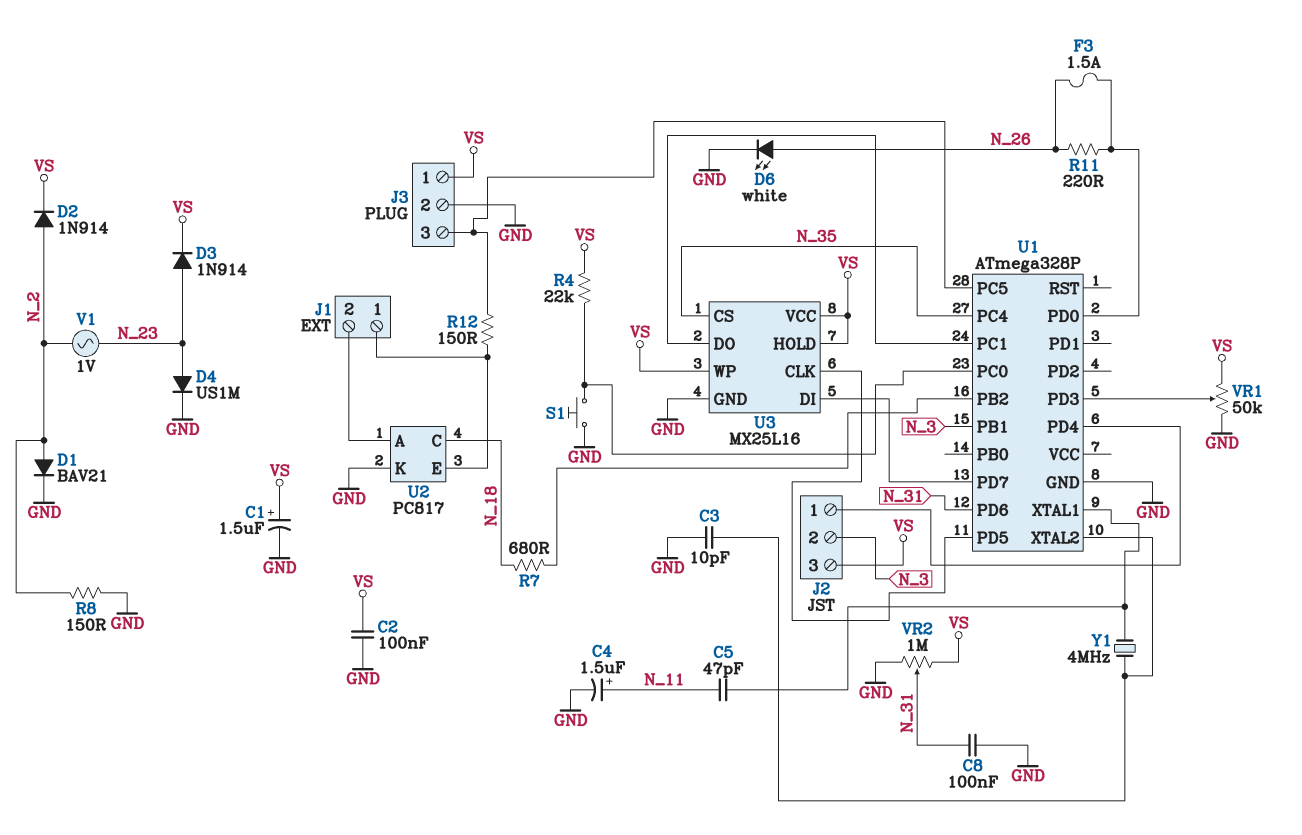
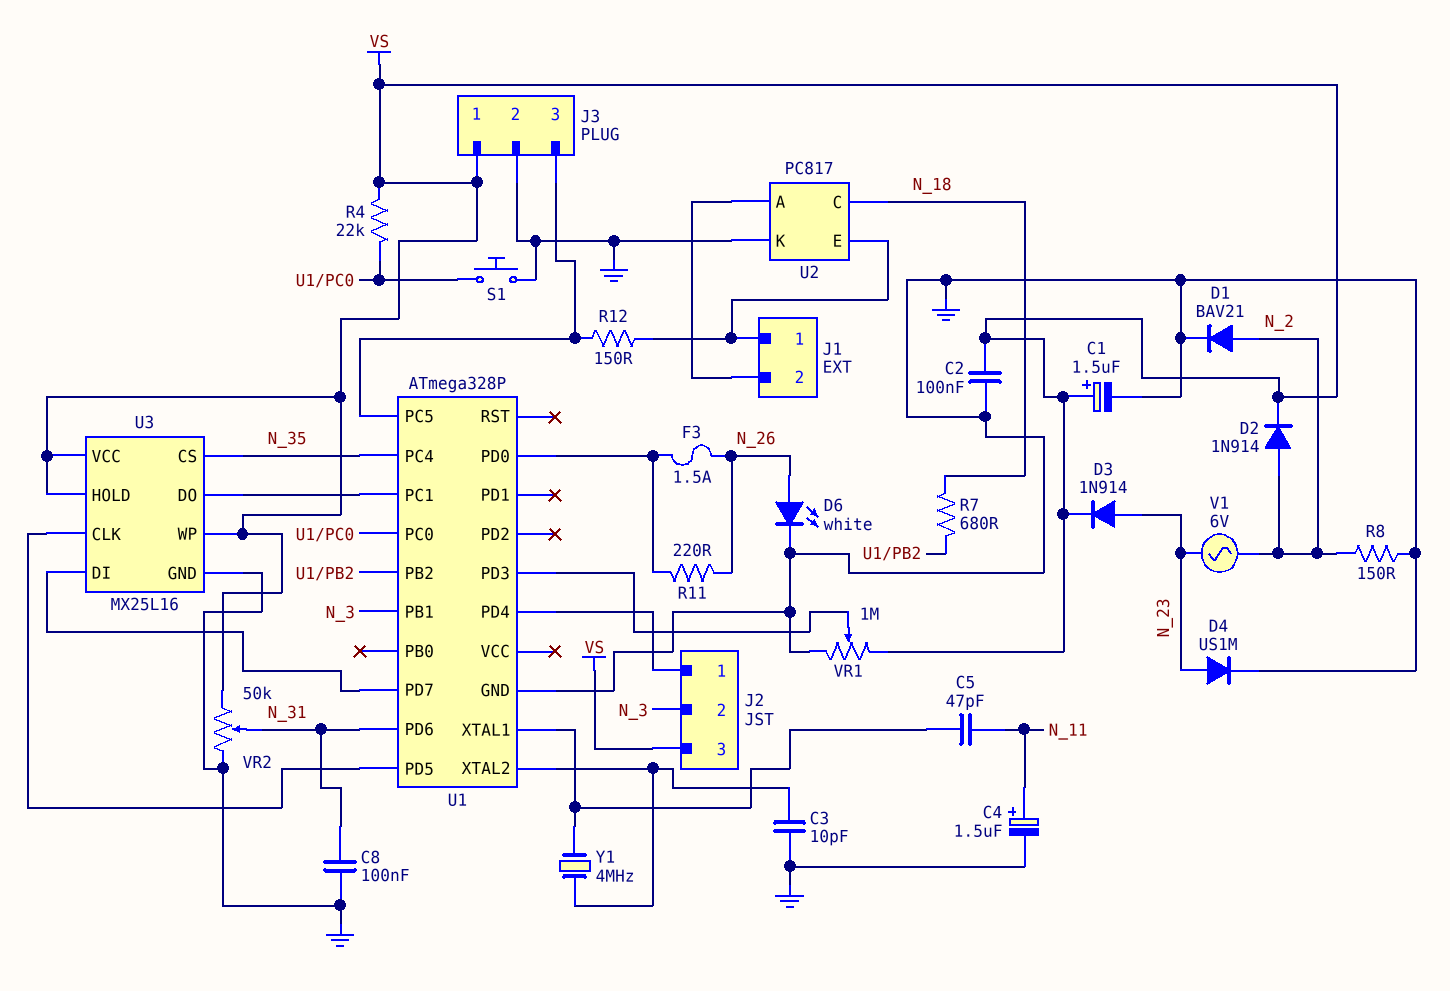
V1: AC 1V (N_2, N_23) -> AC 6V (N_2, N_23)
VR1: 50k (GND, VS, wiper U1/PD3) -> 1M (GND, VS, wiper U1/PD3)
VR2: 1M (GND, VS, wiper N_31) -> 50k (GND, VS, wiper N_31)

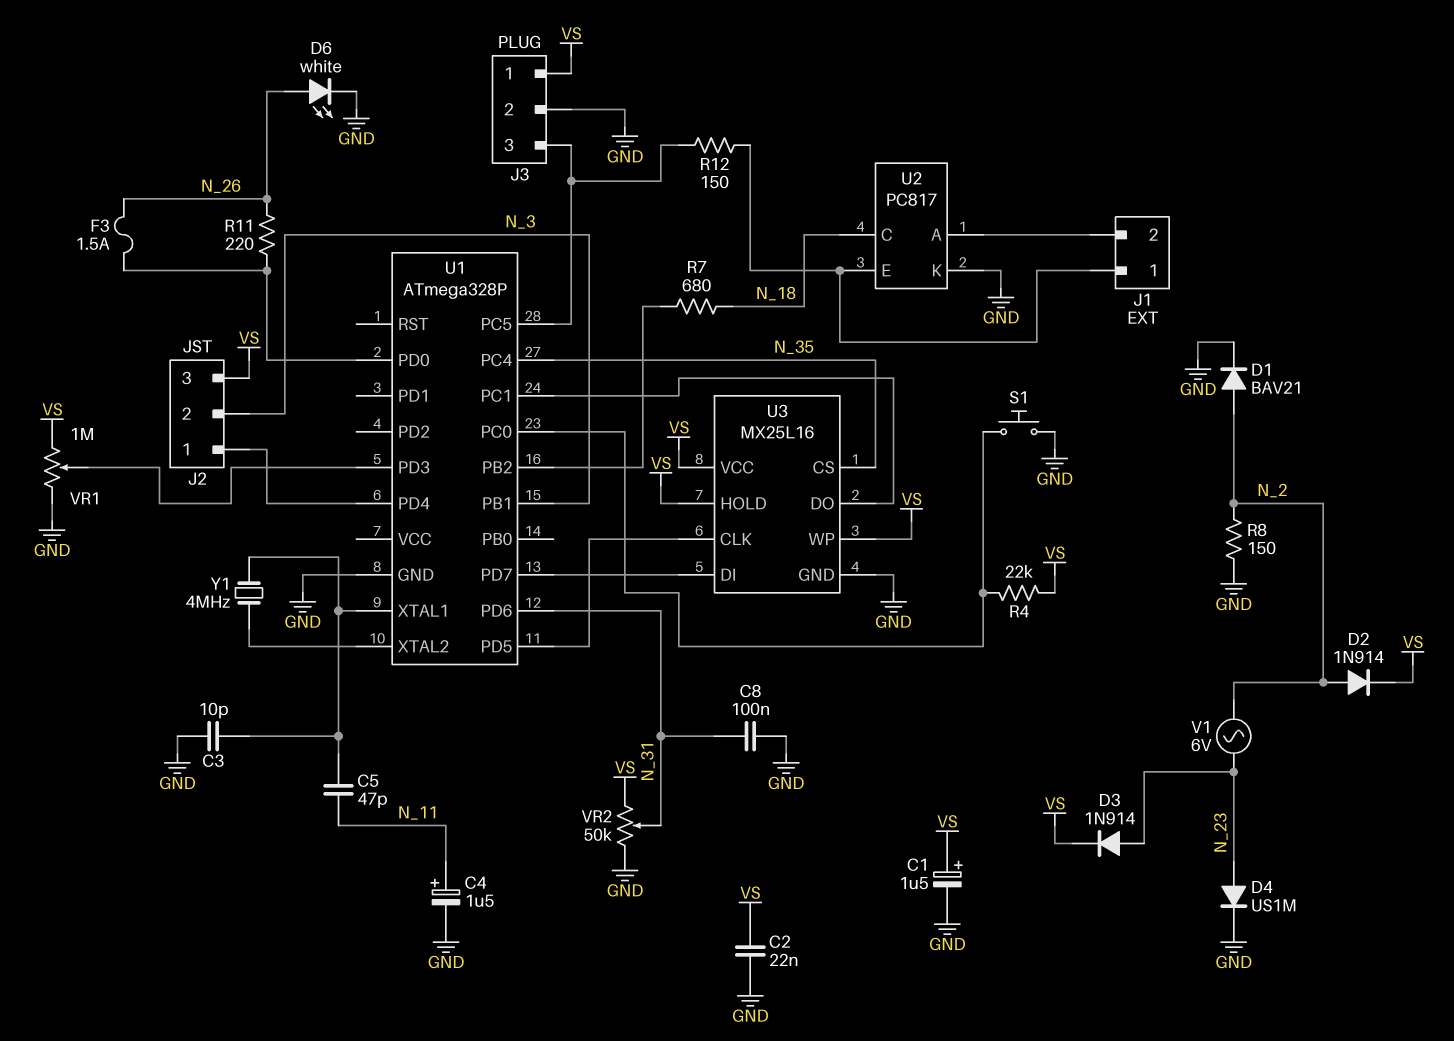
C2: 100nF (GND, VS) -> 22nF (GND, VS)
C3: 10pF (GND, U1/XTAL2) -> 10pF (GND, U1/XTAL1)

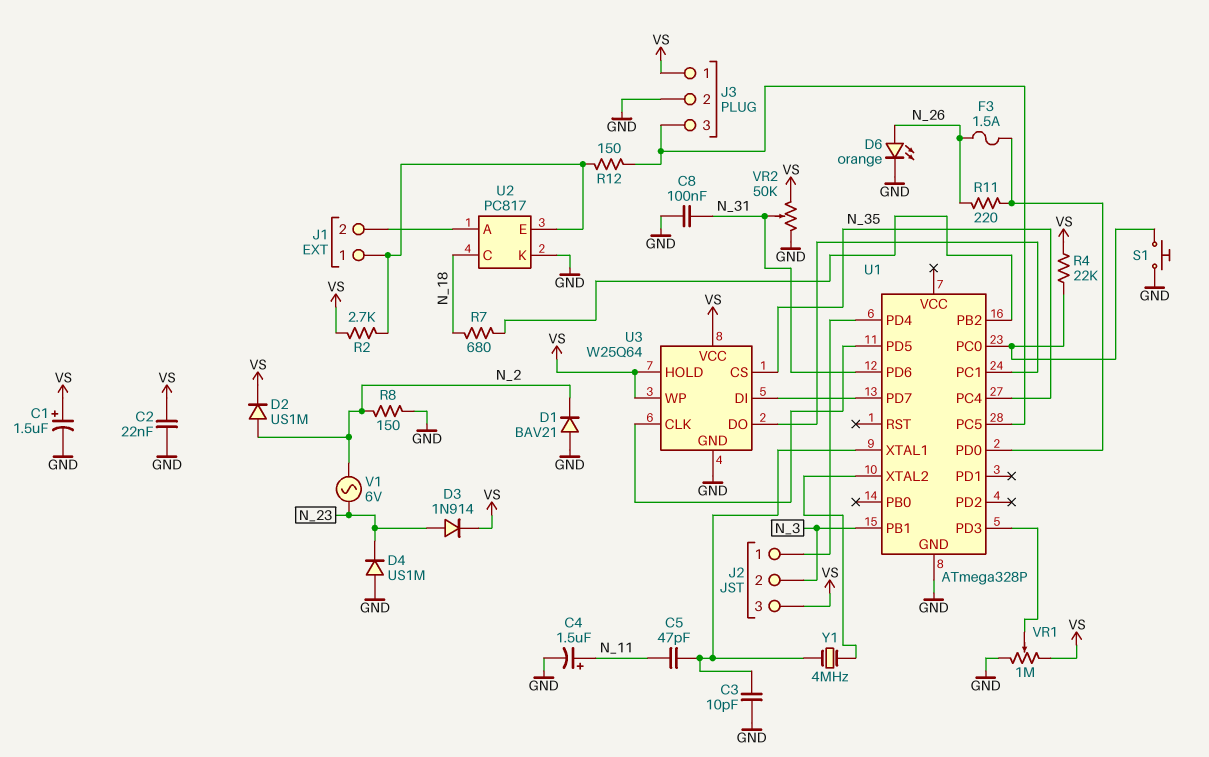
D1: diode BAV21 (A N_2, K GND) -> diode BAV21 (A GND, K N_2)
D2: diode 1N914 (A N_2, K VS) -> diode US1M (A N_2, K VS)
D4: diode US1M (A N_23, K GND) -> diode US1M (A GND, K N_23)
D6: LED white (A N_26, K GND) -> LED orange (A N_26, K GND)
R2: none -> 2.7k (J1/1, VS)
U3: MX25L16 -> W25Q64

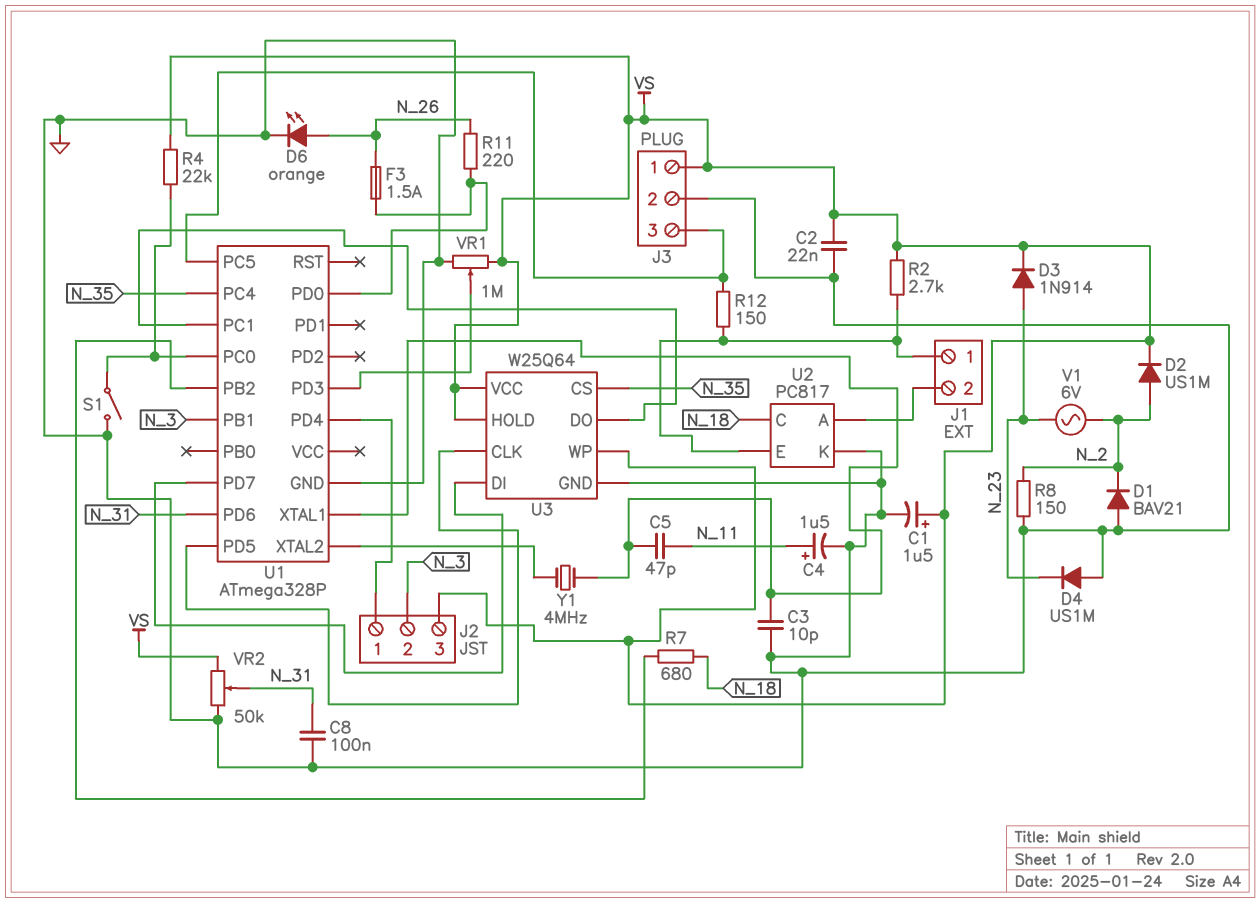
S1: button (GND, U1/PC0) -> switch (GND, U1/PC0)

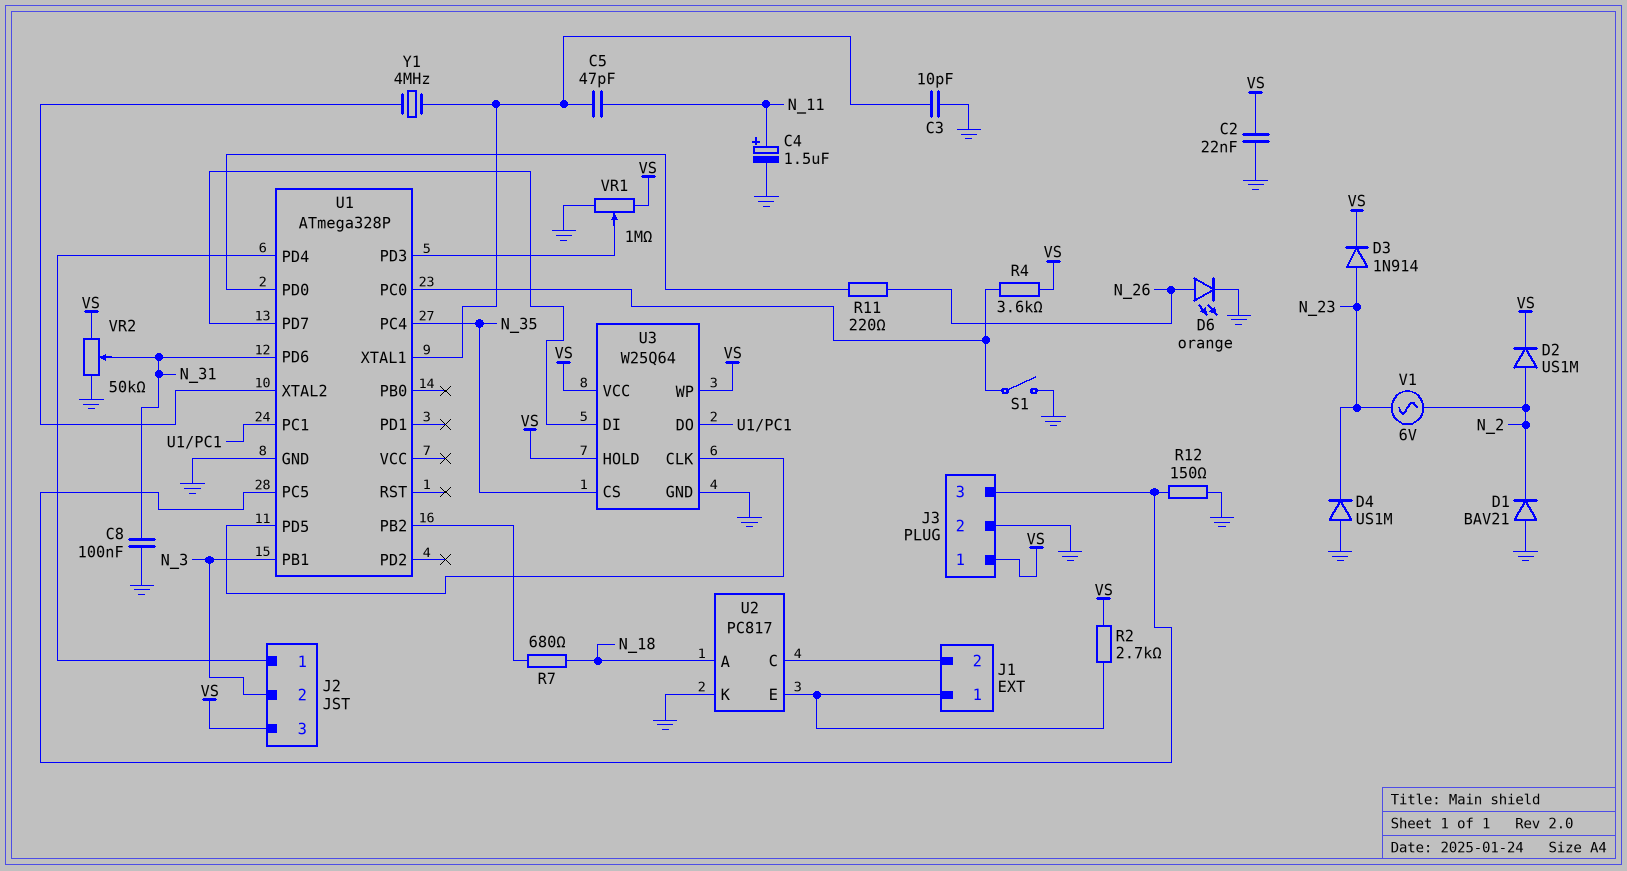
C1: 1.5uF (plus VS, minus GND) -> none
F3: 1.5A (N_26, U1/PD0) -> none
R4: 22k (U1/PC0, VS) -> 3.6k (U1/PC0, VS)
R8: 150 (GND, N_2) -> none
R12: 150 (J1/1, J3/3) -> 150 (GND, J3/3)
U2 pin A: J1/2 -> N_18
U2 pin C: N_18 -> J1/2

